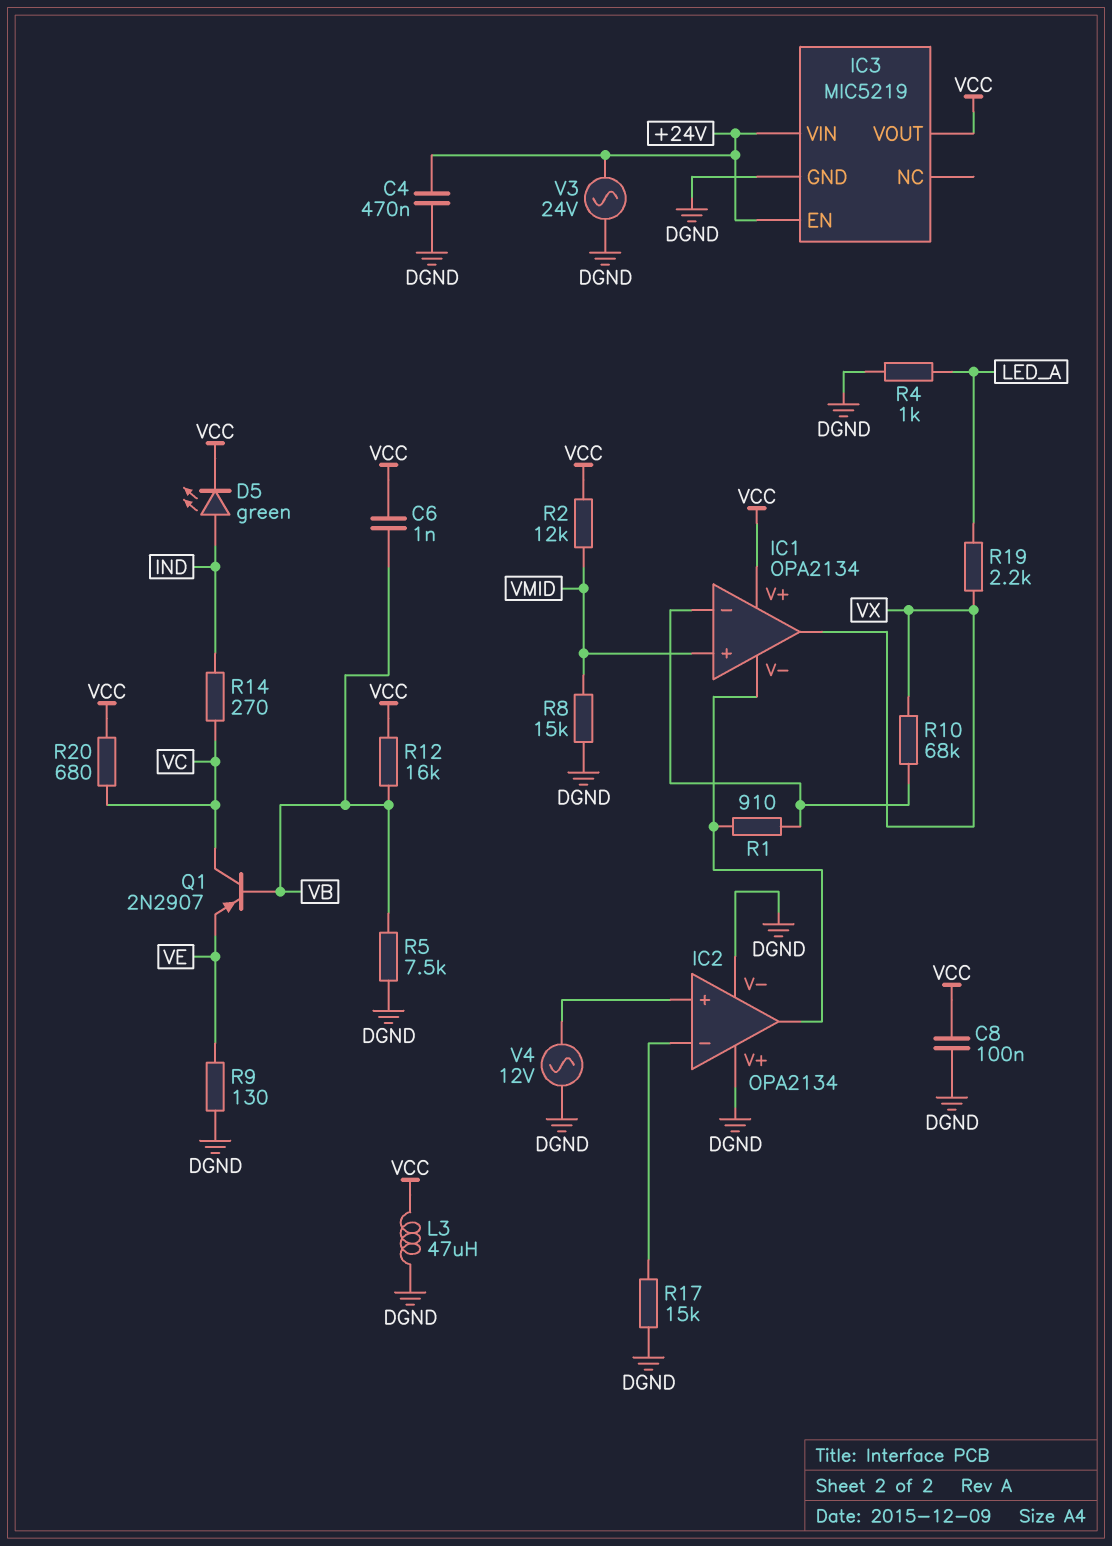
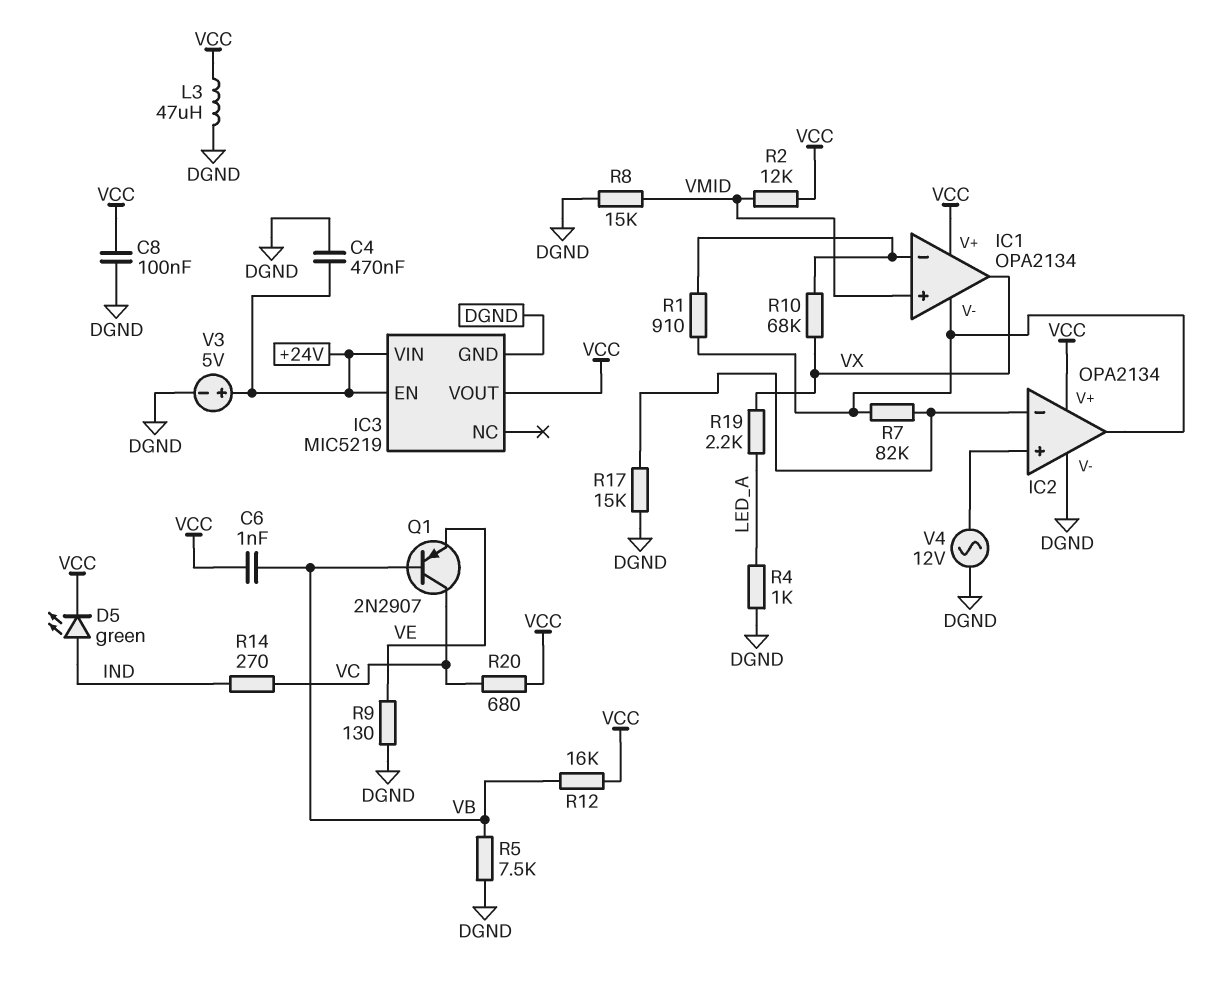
IC2 pin V+: DGND -> VCC
R7: none -> 82k (IC1/V-, IC2/in-)
V3: AC 24V (+24V, DGND) -> 5V (plus +24V, minus DGND)

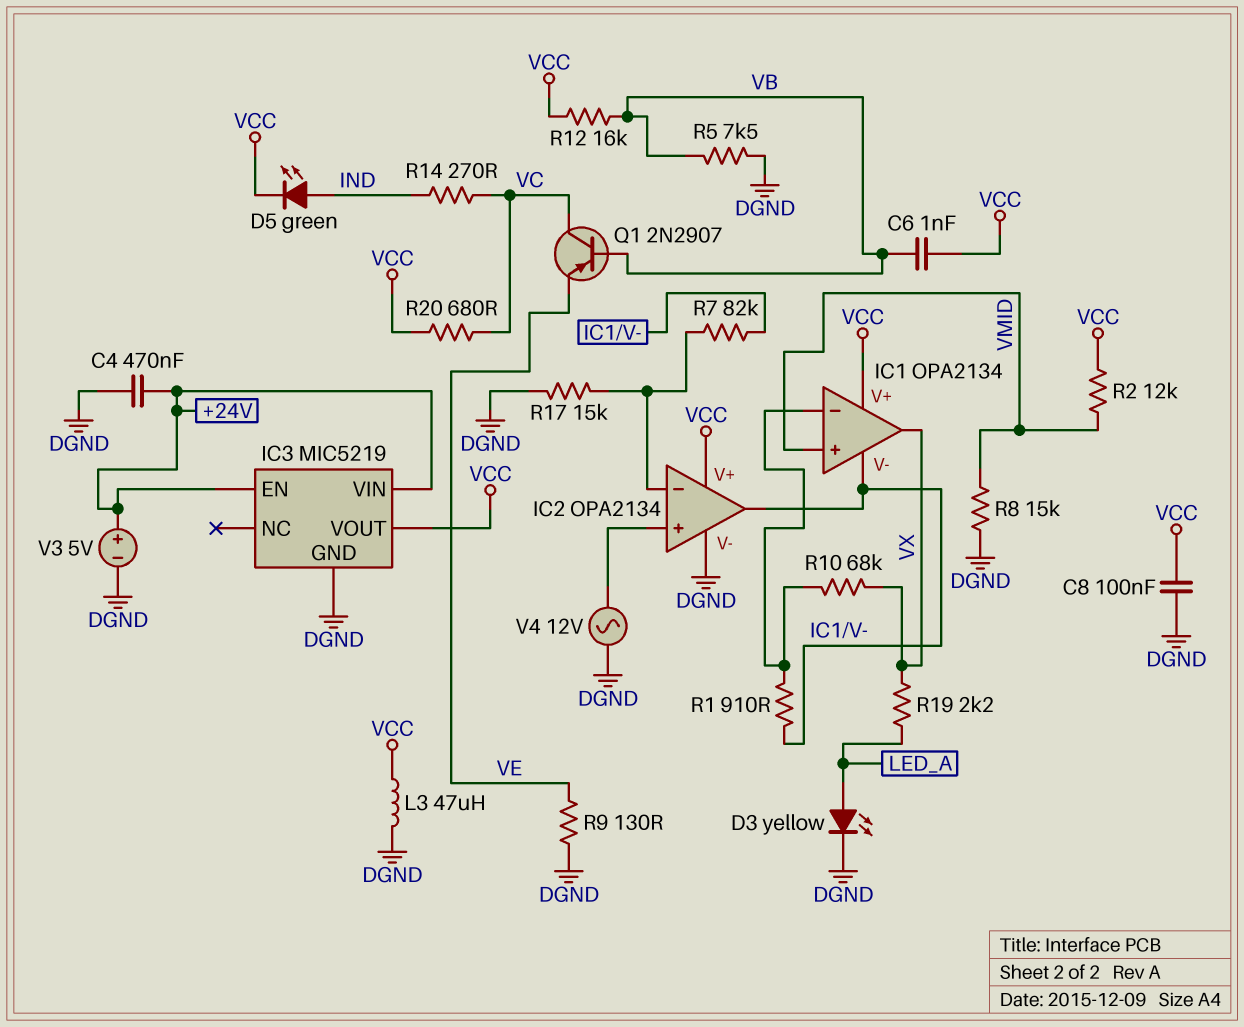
D3: none -> LED yellow (A LED_A, K DGND)
R4: 1k (DGND, LED_A) -> none

